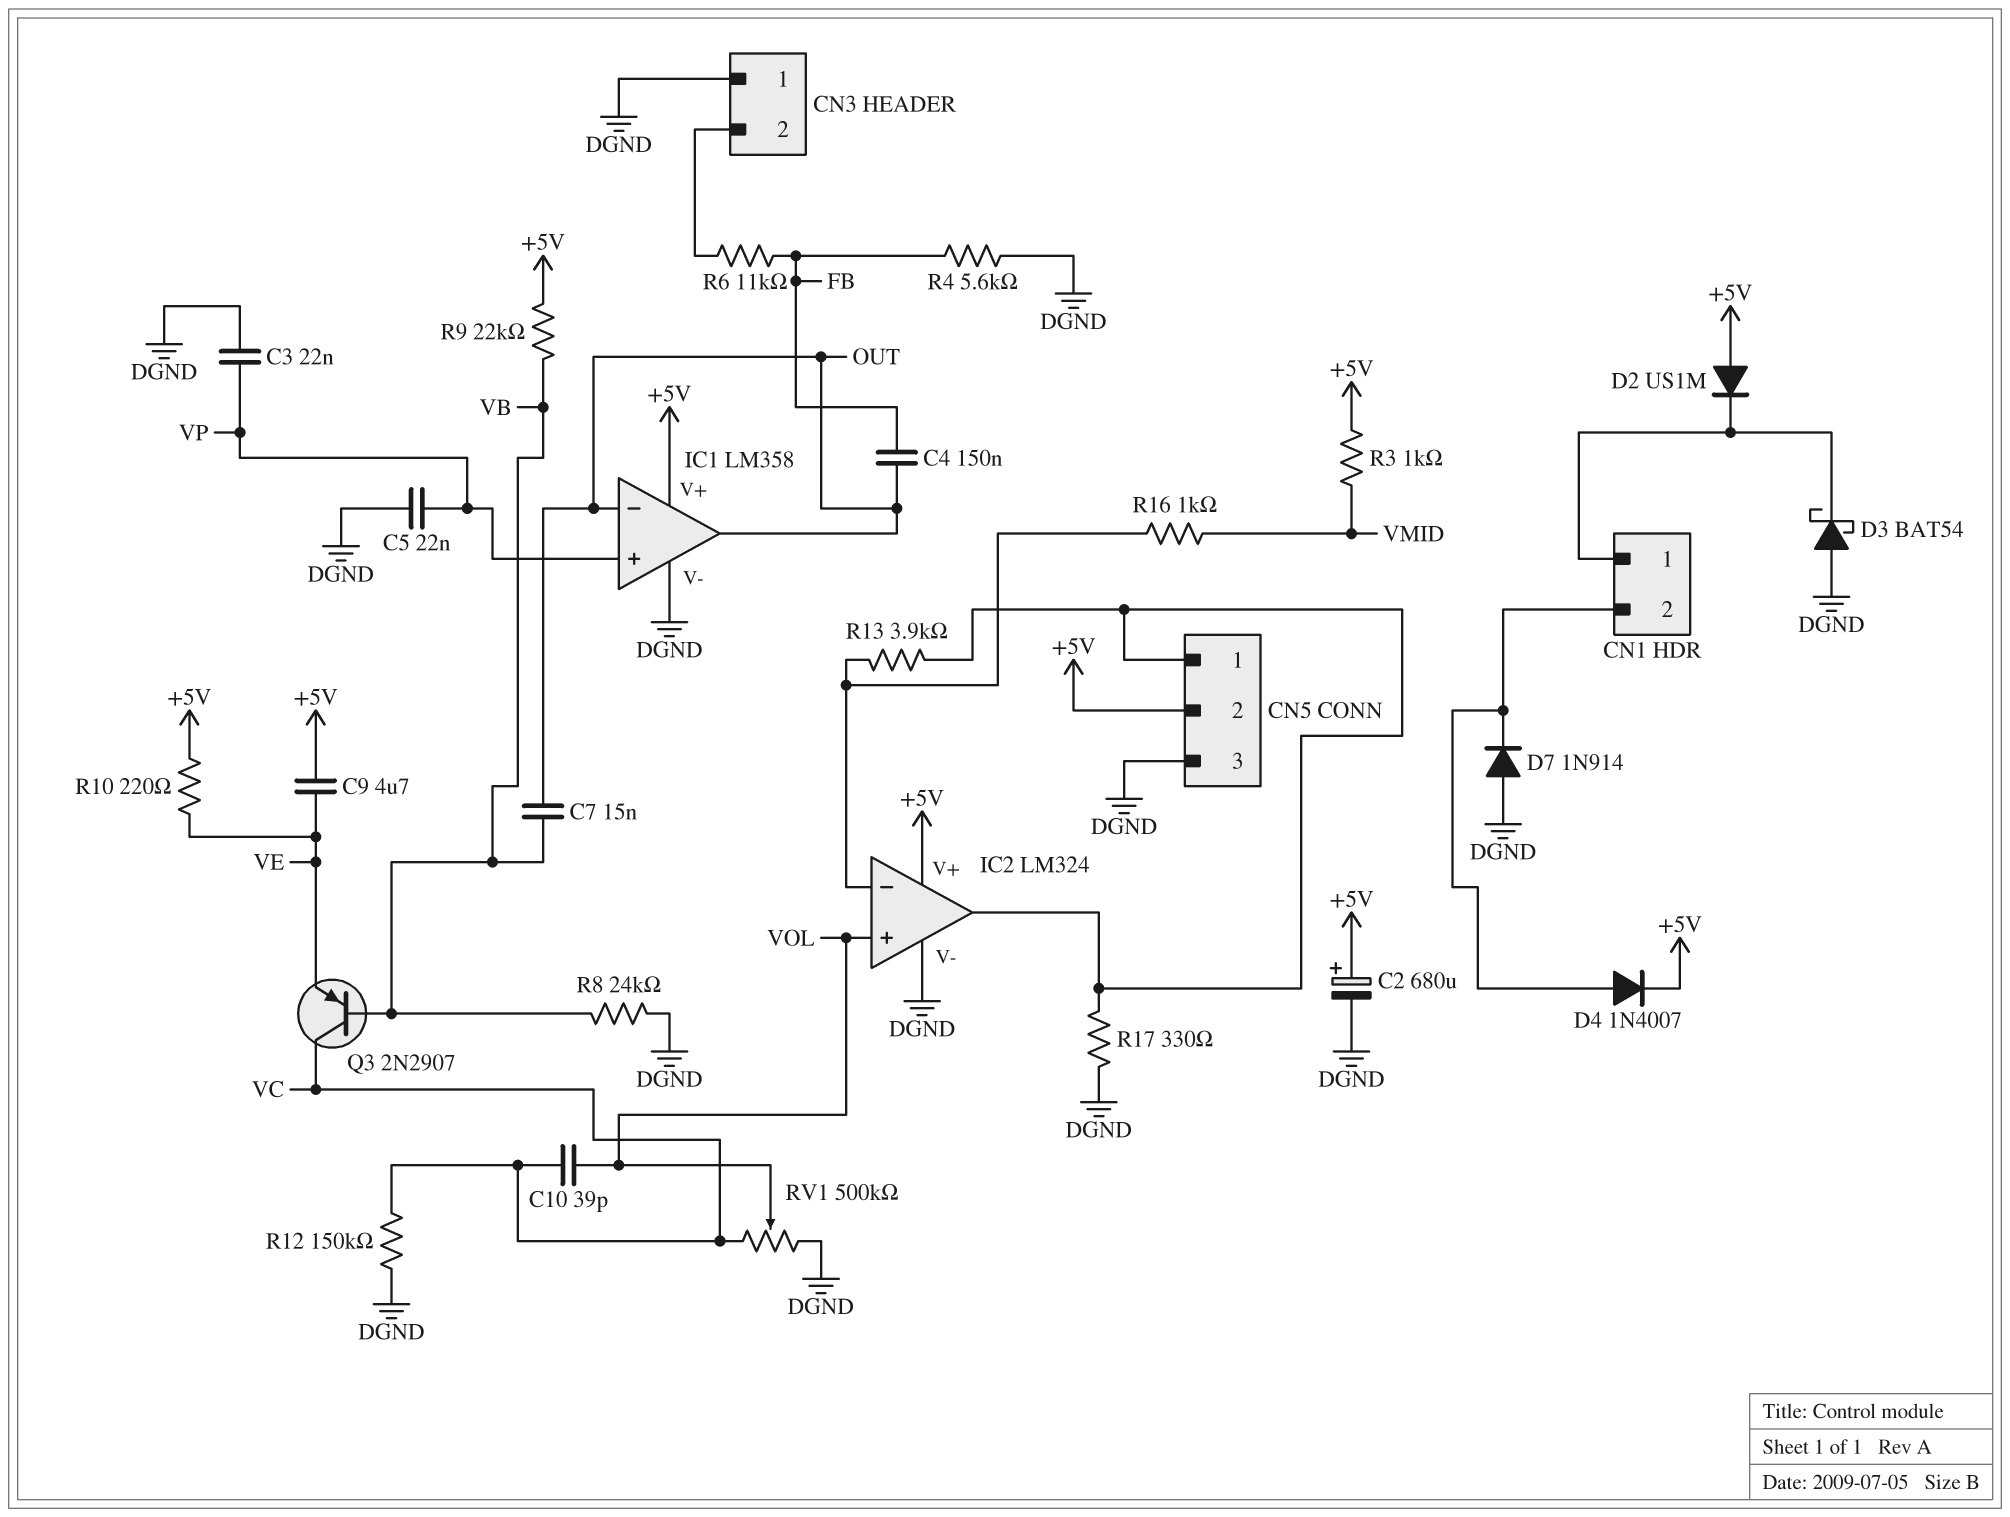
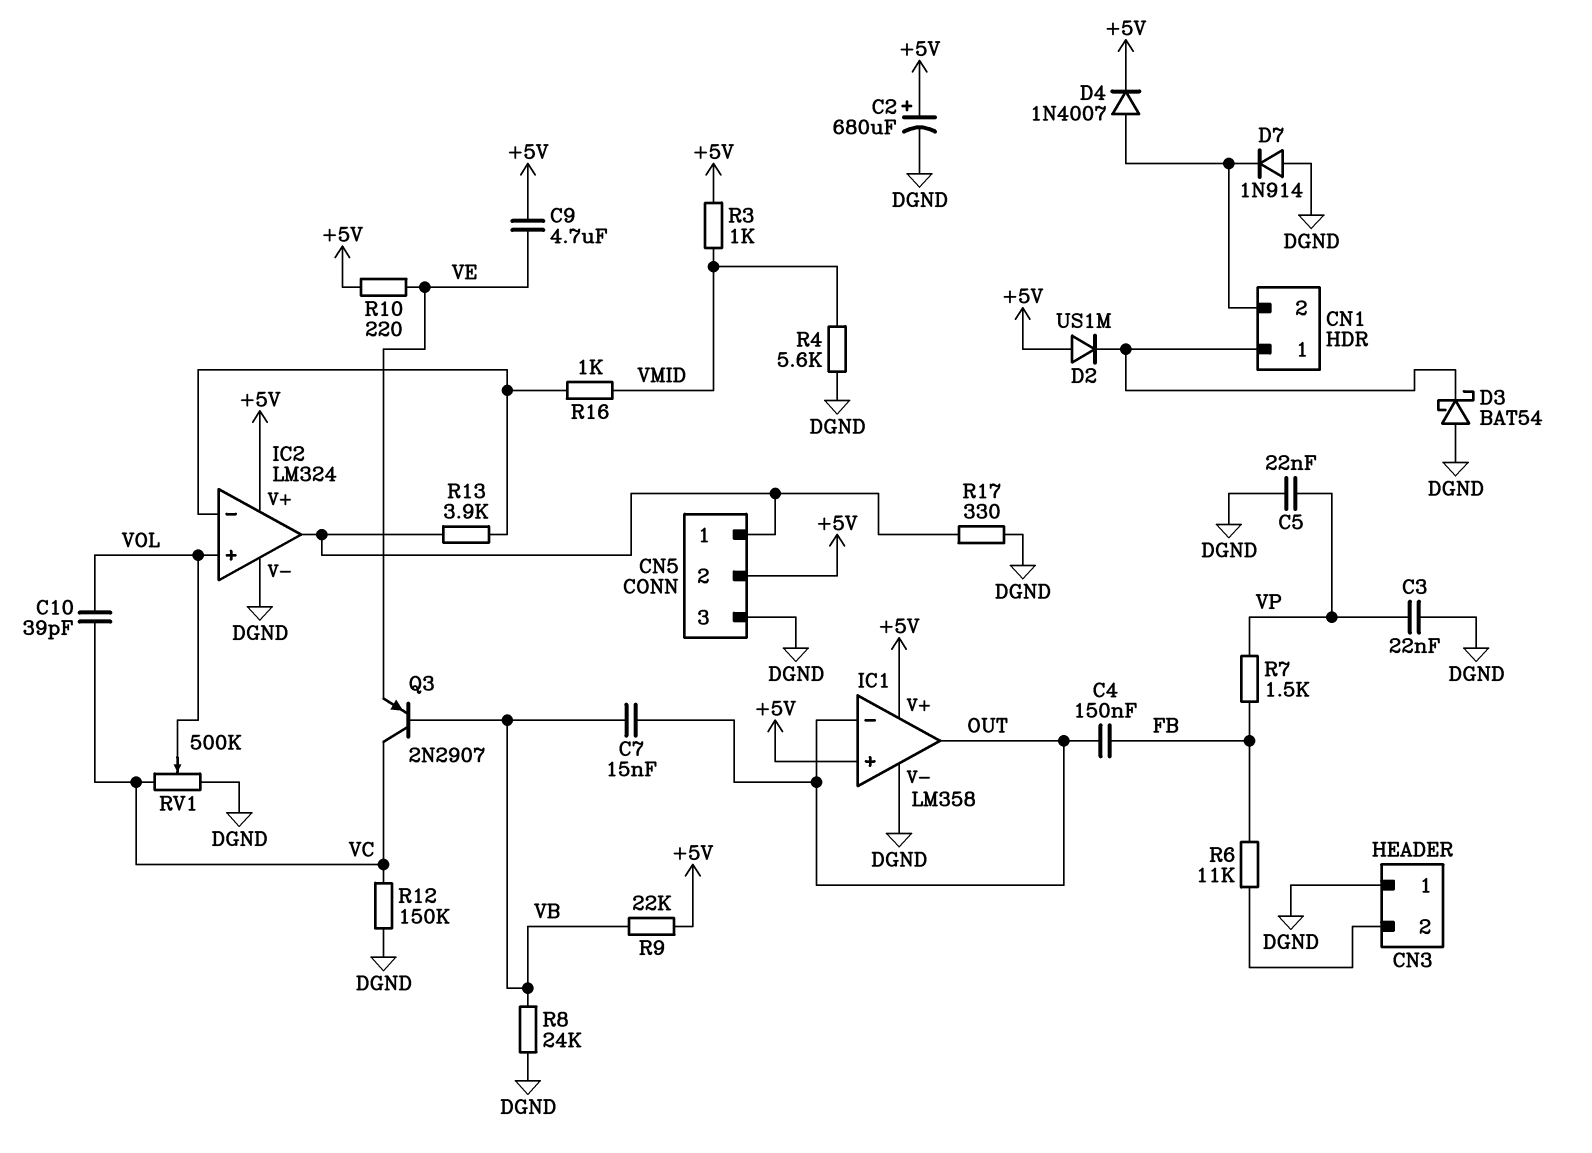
IC1 pin in+: VP -> +5V
R4: 5.6k (DGND, FB) -> 5.6k (DGND, VMID)
R7: none -> 1.5k (FB, VP)

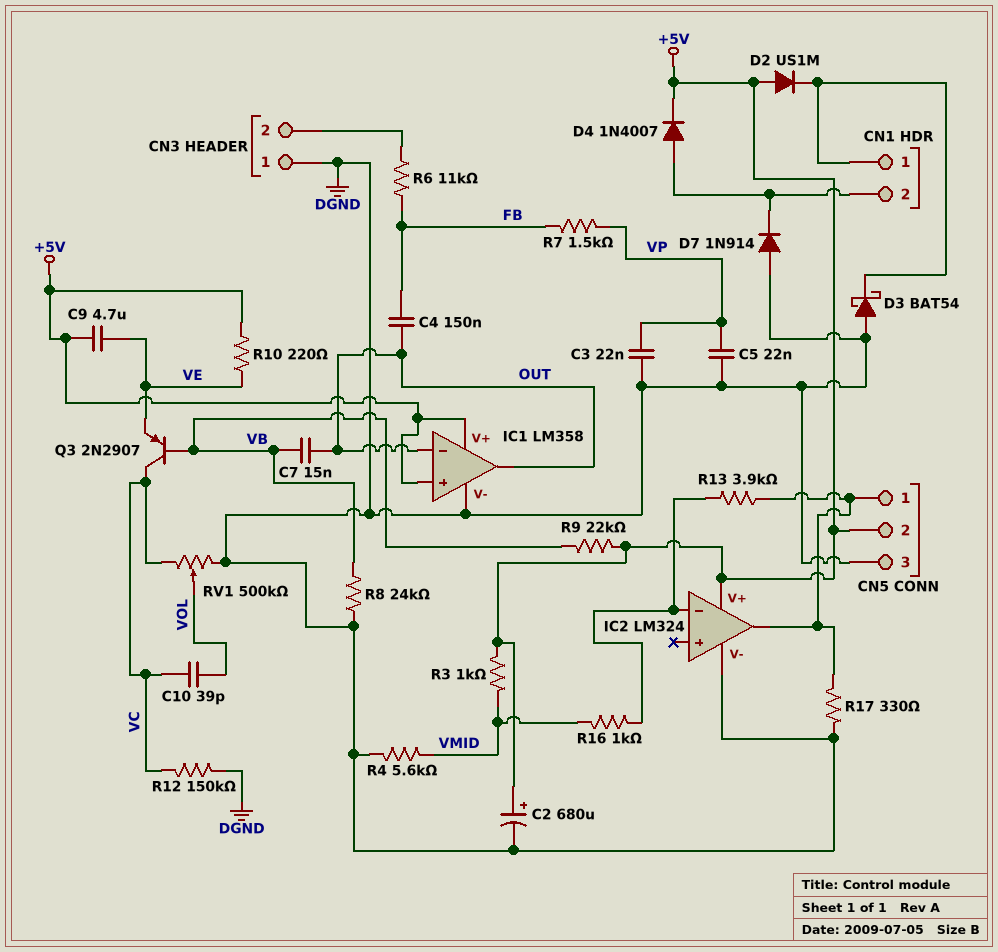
IC2 pin in+: VOL -> none

